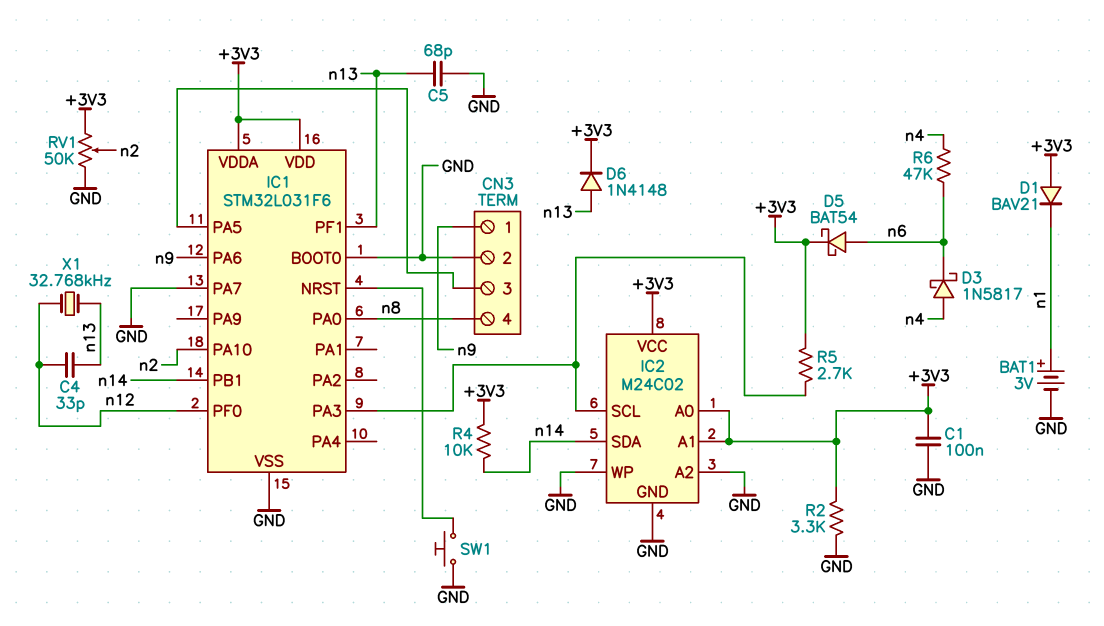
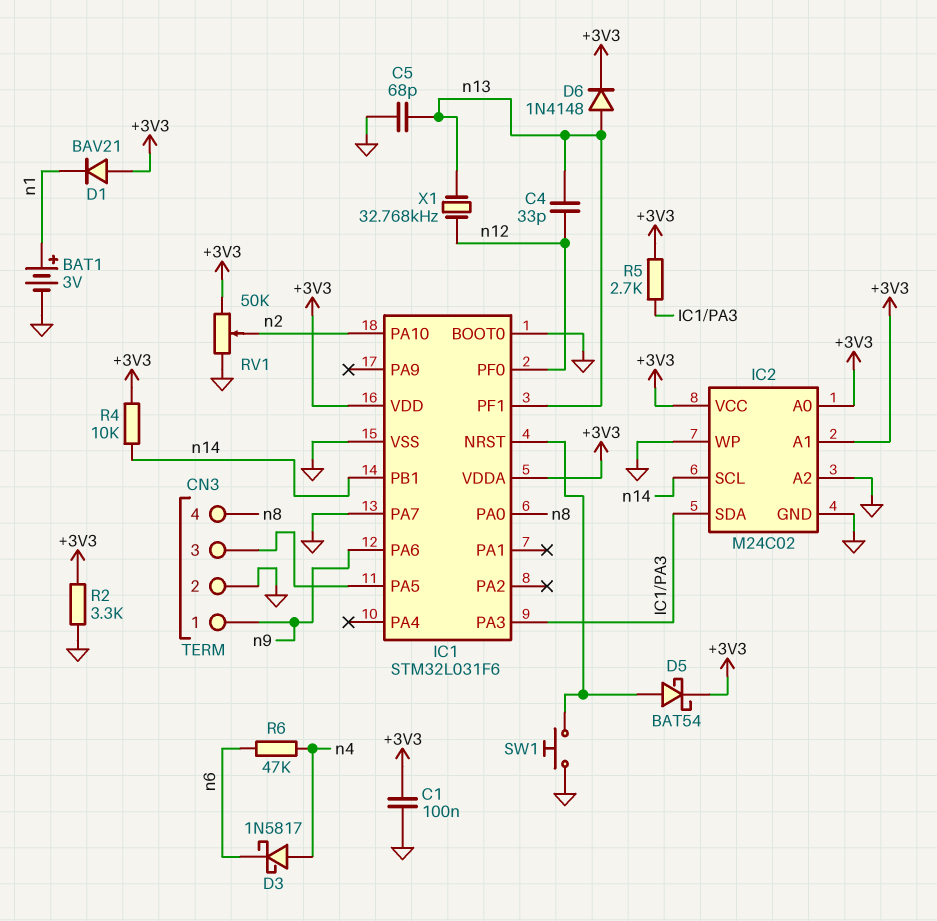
D5: schottky BAT54 (A n6, K +3V3) -> schottky BAT54 (A IC1/NRST, K +3V3)
IC2 pin SCL: IC1/PA3 -> n14
IC2 pin SDA: n14 -> IC1/PA3

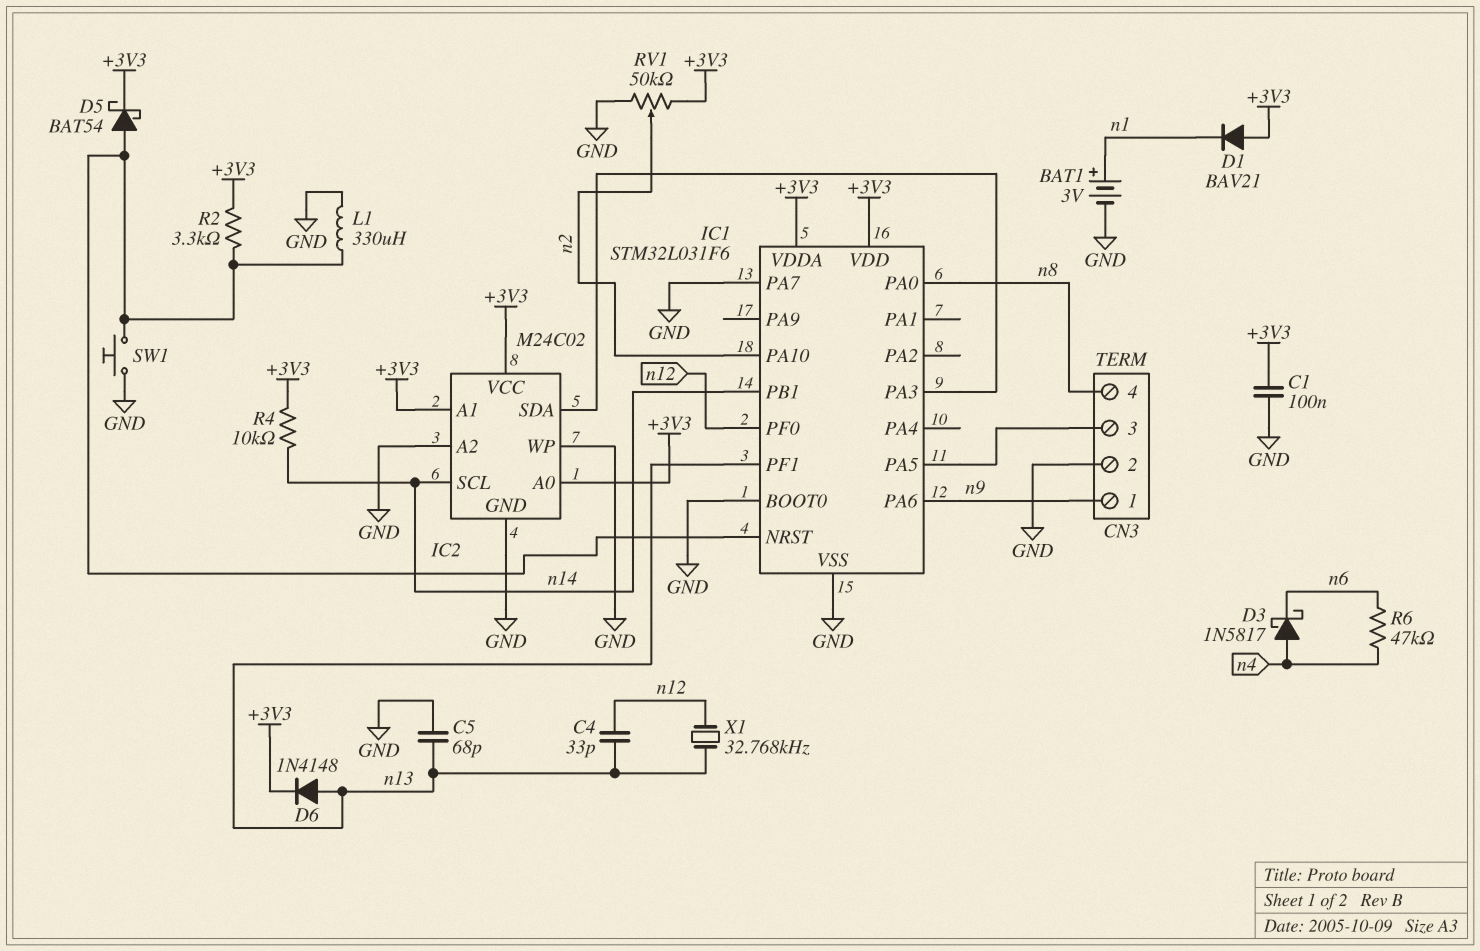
L1: none -> 330uH (GND, IC1/NRST)
R2: 3.3k (+3V3, GND) -> 3.3k (+3V3, IC1/NRST)
R5: 2.7k (+3V3, IC1/PA3) -> none

